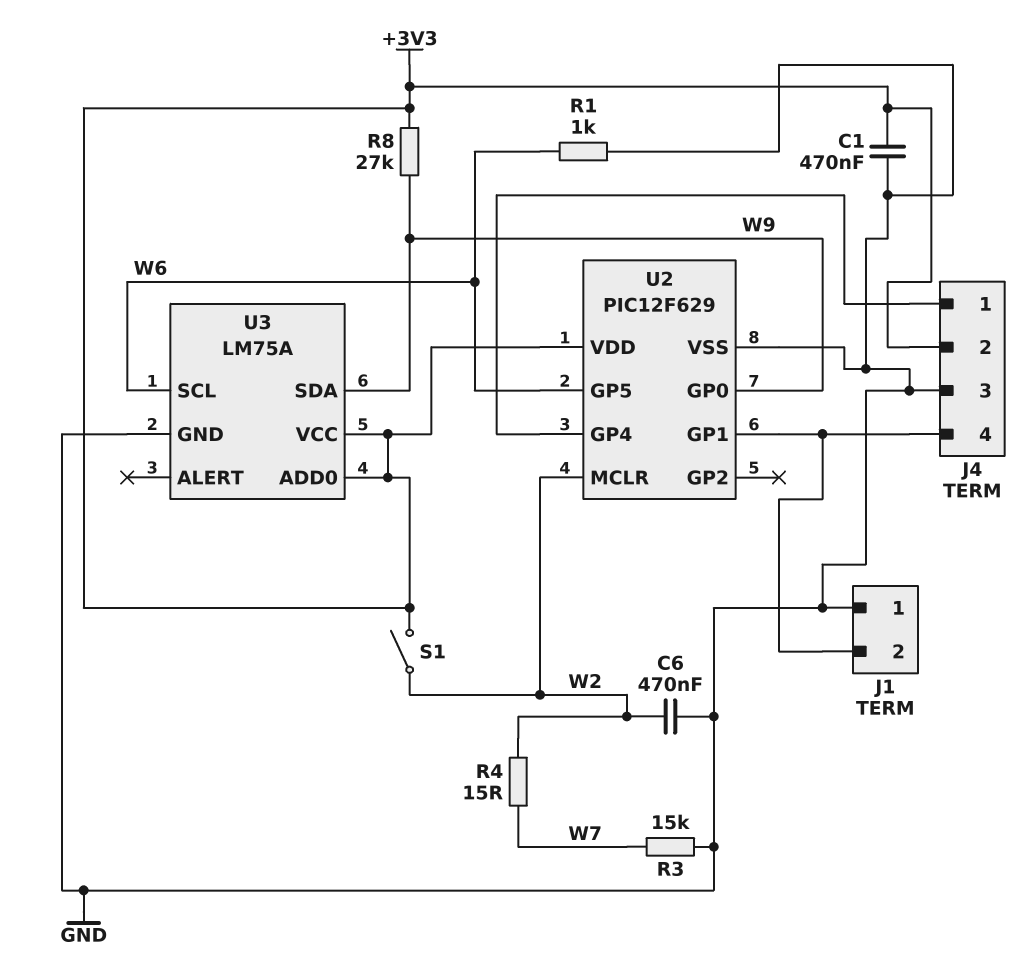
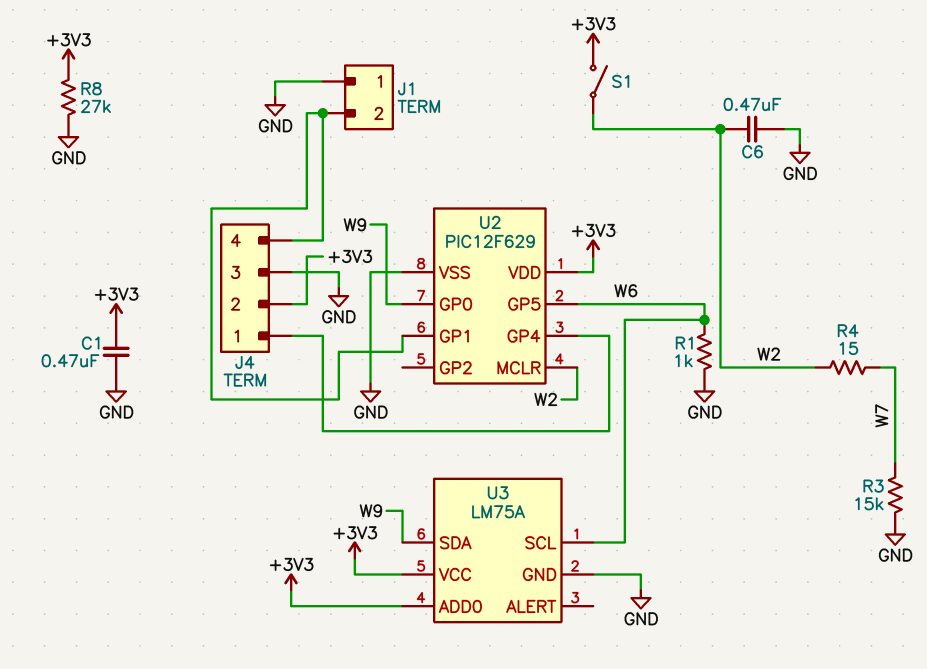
R8: 27k (+3V3, W9) -> 27k (+3V3, GND)

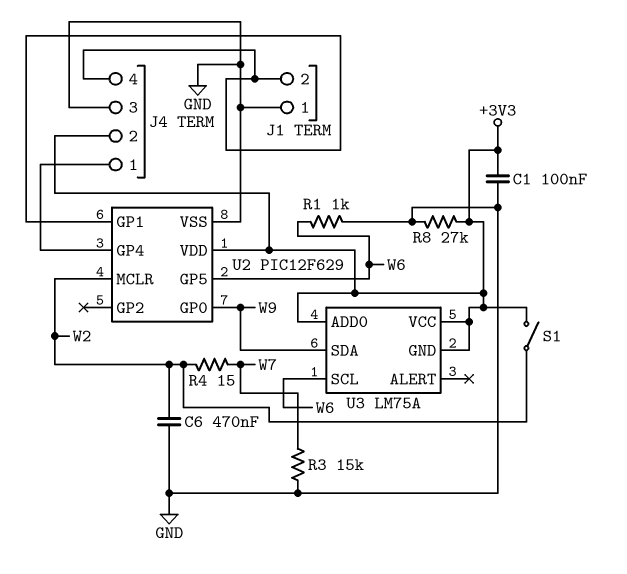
C1: 470nF (+3V3, GND) -> 100nF (+3V3, GND)
U3 pin GND: GND -> +3V3

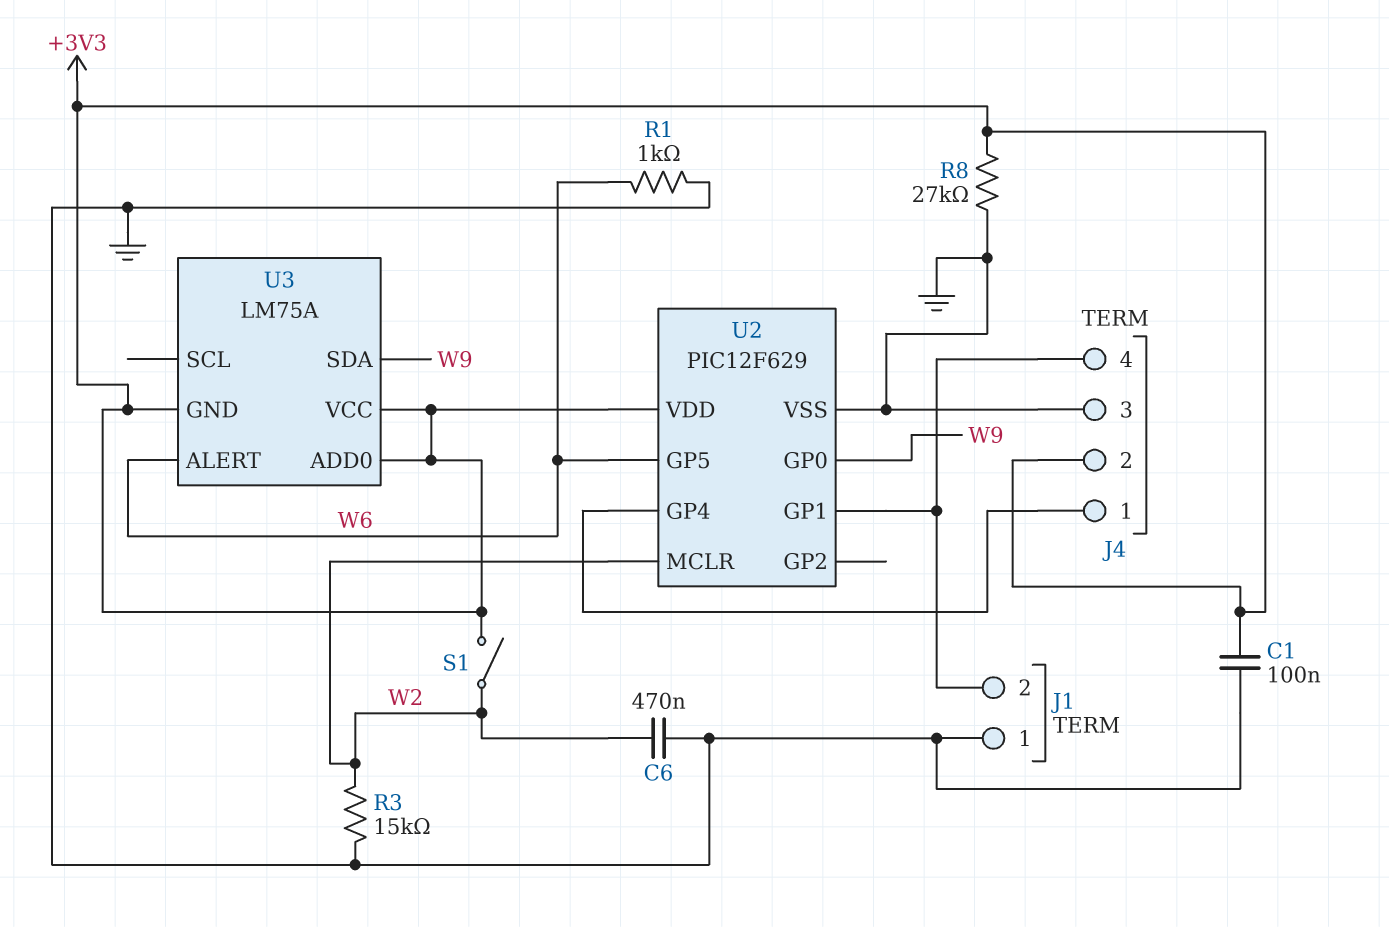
R3: 15k (GND, W7) -> 15k (GND, W2)
R4: 15 (W2, W7) -> none
U3 pin ALERT: none -> W6
U3 pin SCL: W6 -> none

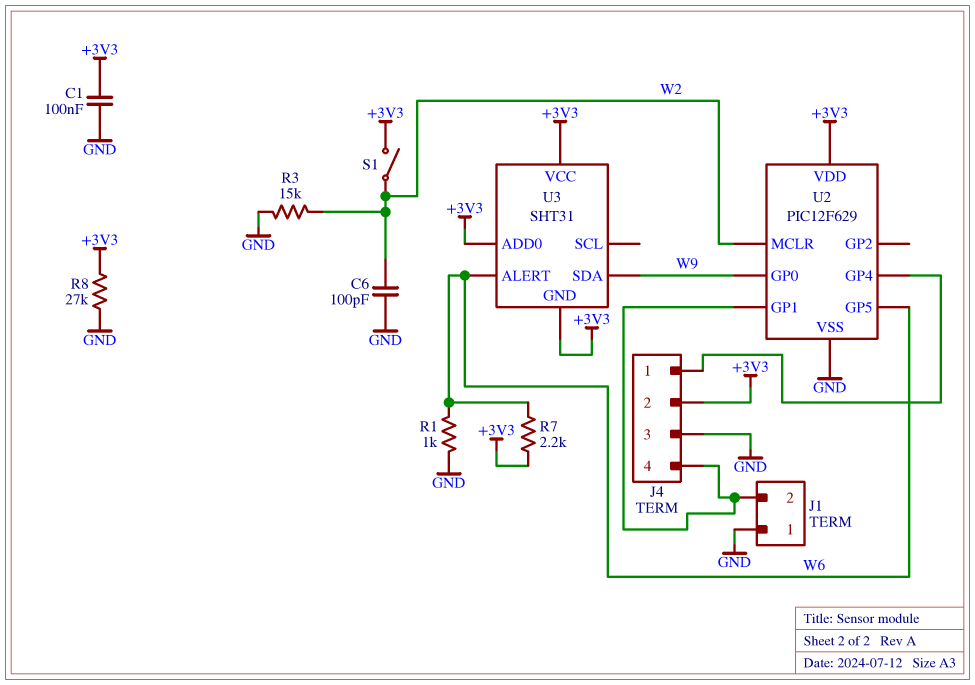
C6: 470nF (GND, W2) -> 100pF (GND, W2)
R7: none -> 2.2k (+3V3, W6)
U3: LM75A -> SHT31

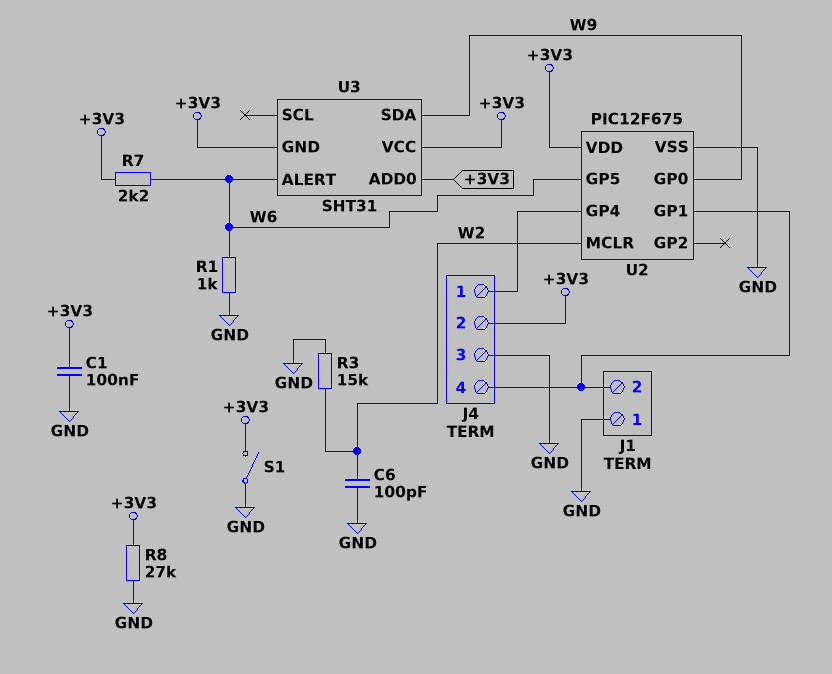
S1: switch (+3V3, W2) -> switch (+3V3, GND)
U2: PIC12F629 -> PIC12F675

